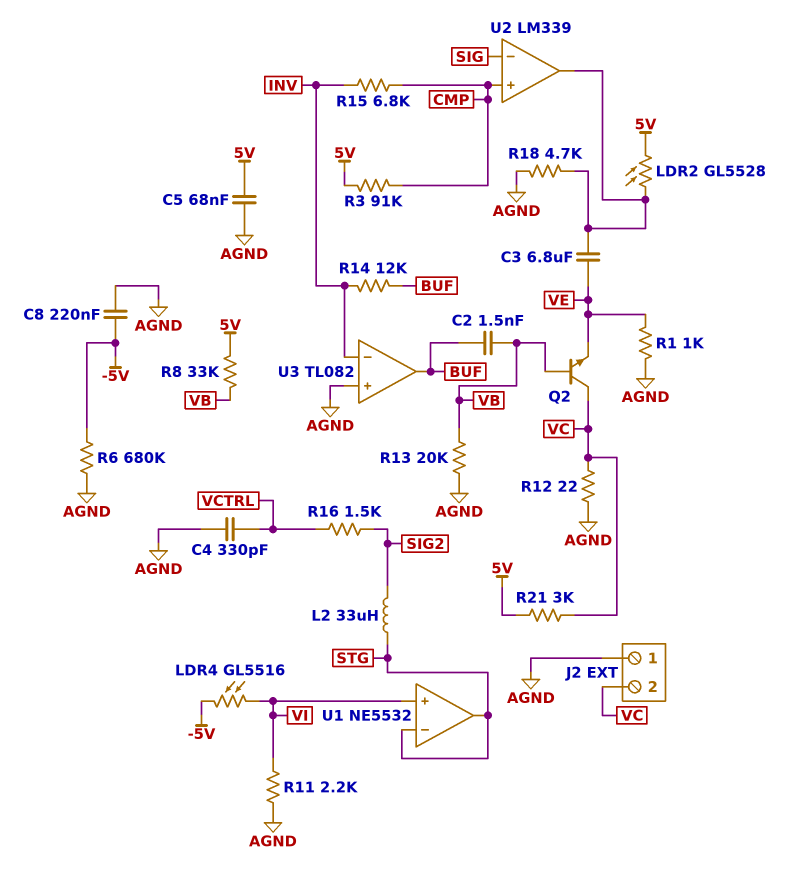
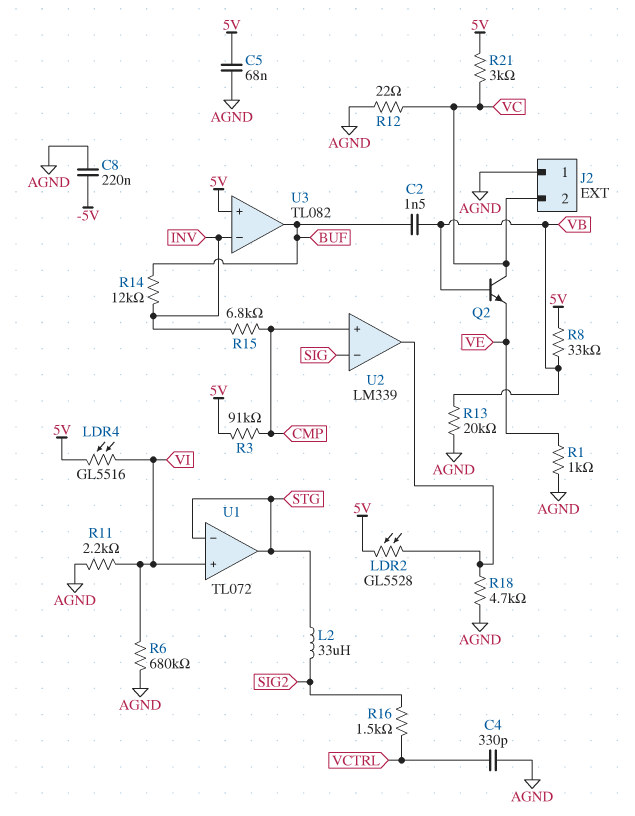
C3: 6.8uF (U2/out, VE) -> none
LDR4: GL5516 (-5V, VI) -> GL5516 (5V, VI)
R6: 680k (-5V, AGND) -> 680k (AGND, VI)
U1: NE5532 -> TL072
U3 pin in+: AGND -> 5V

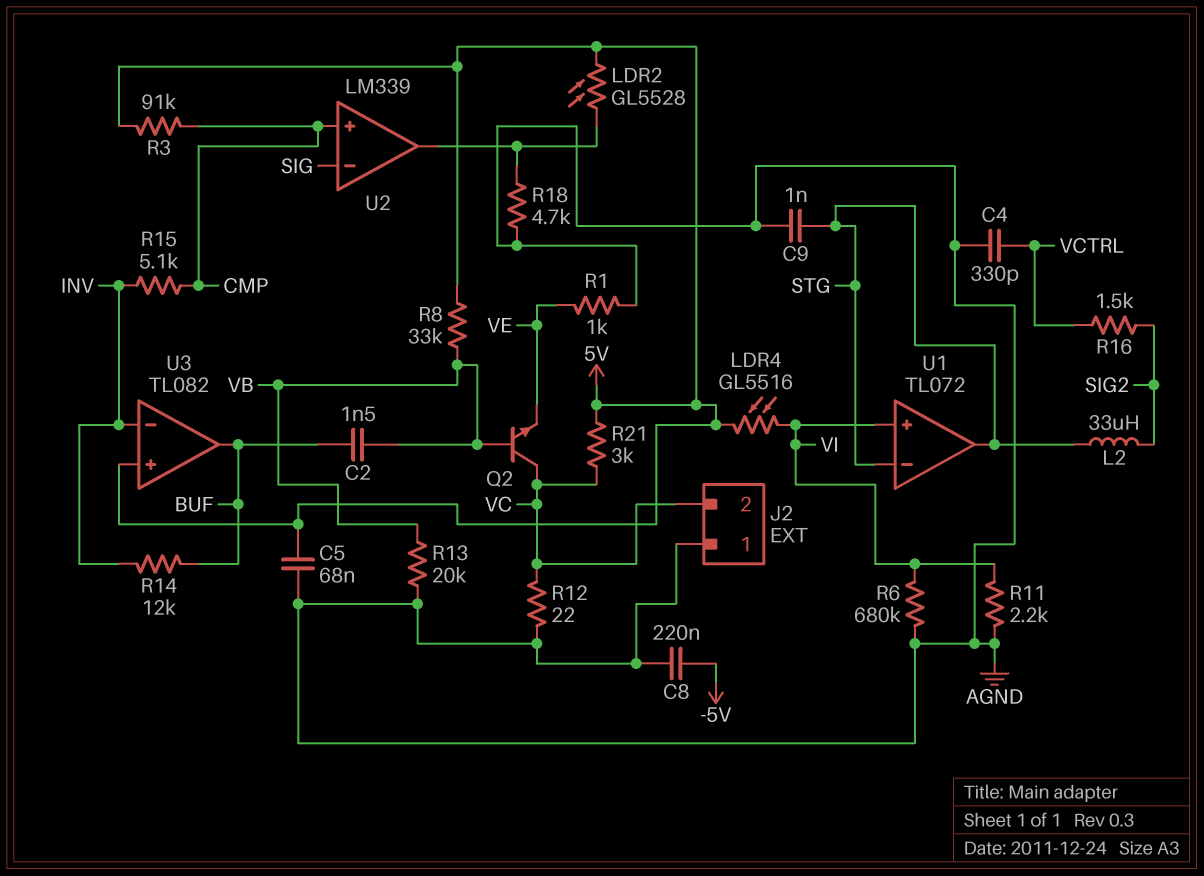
C9: none -> 1nF (AGND, STG)
R15: 6.8k (CMP, INV) -> 5.1k (CMP, INV)

